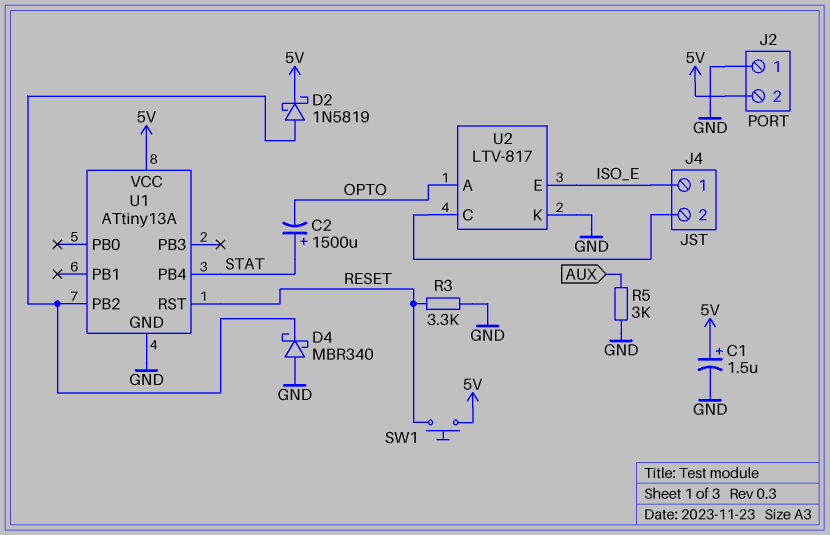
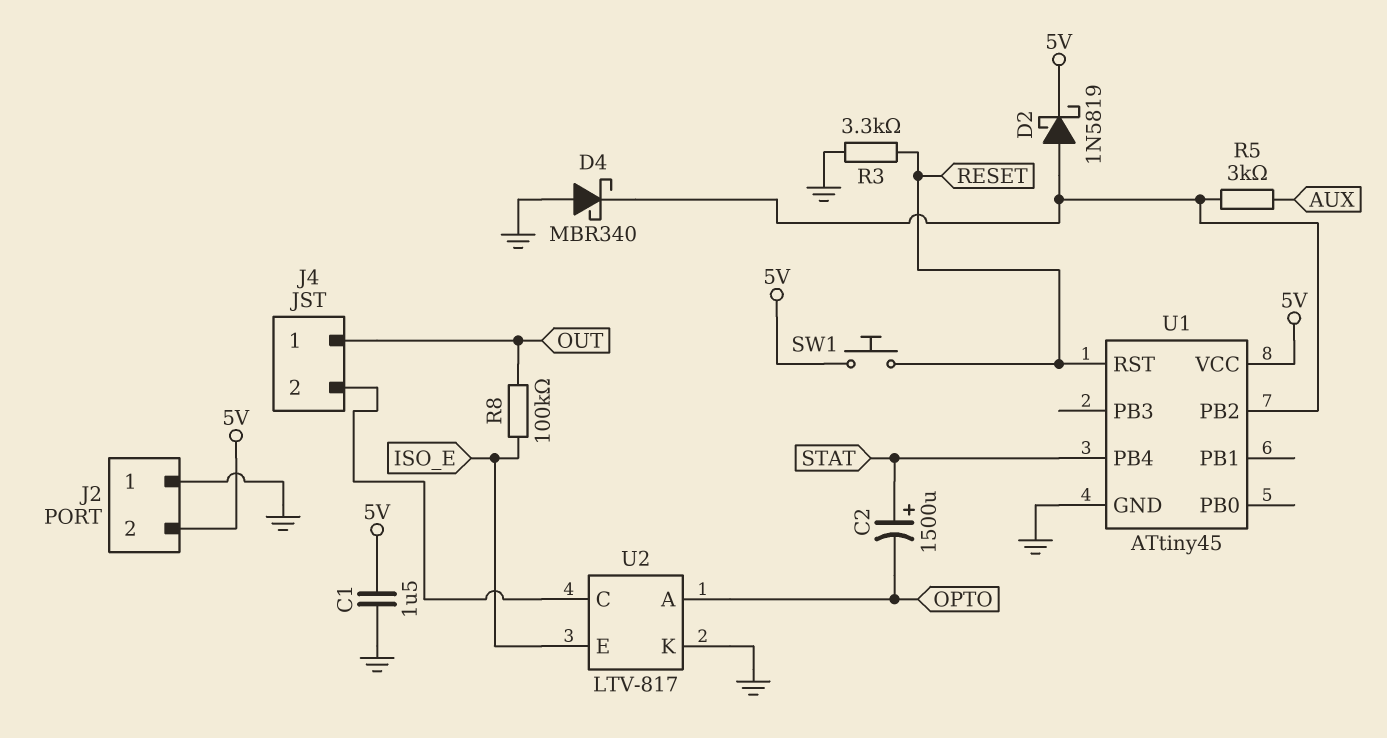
C1: 1.5uF (plus 5V, minus GND) -> 1.5uF (5V, GND)
J4 pin 1: ISO_E -> OUT
R5: 3k (AUX, GND) -> 3k (AUX, U1/PB2)
R8: none -> 100k (ISO_E, OUT)
U1: ATtiny13A -> ATtiny45

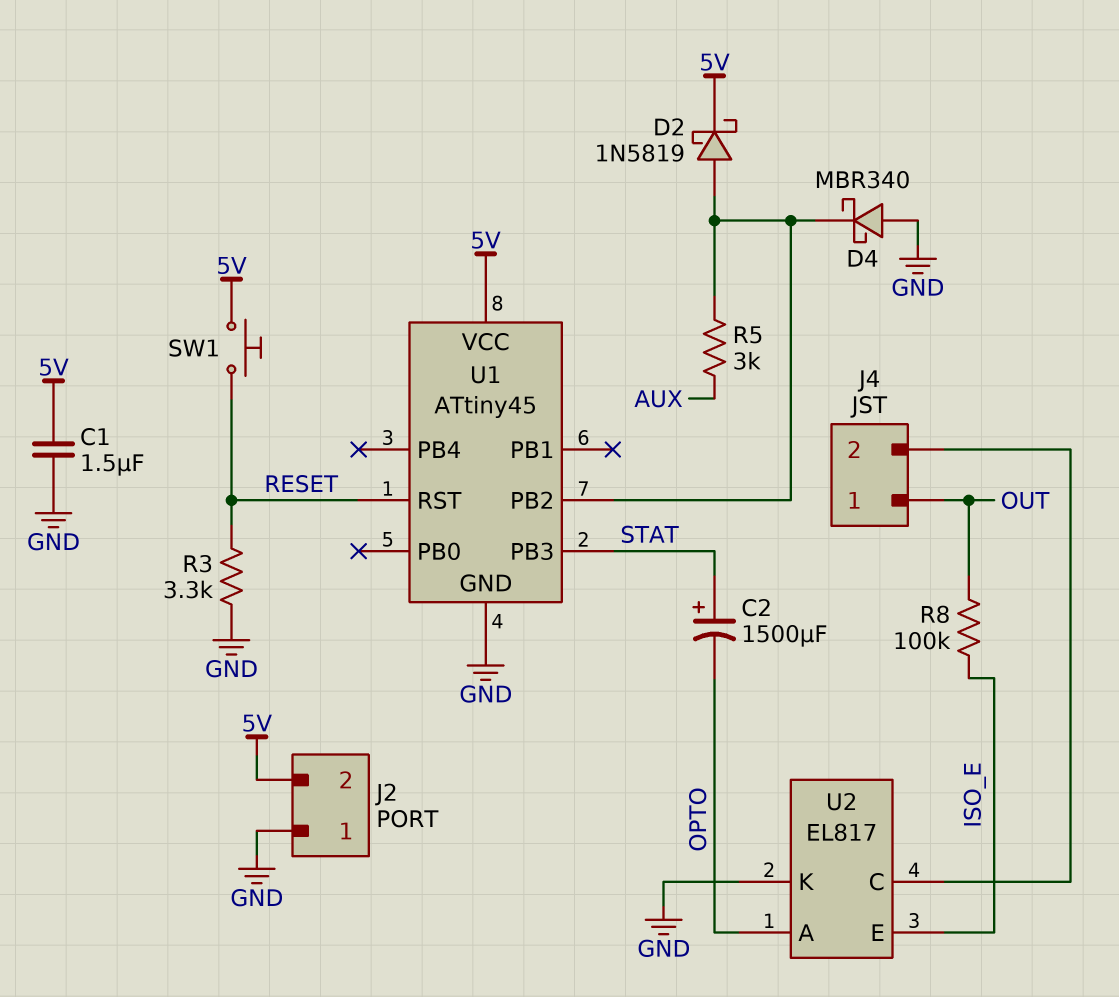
U1 pin PB3: none -> STAT
U1 pin PB4: STAT -> none
U2: LTV-817 -> EL817

